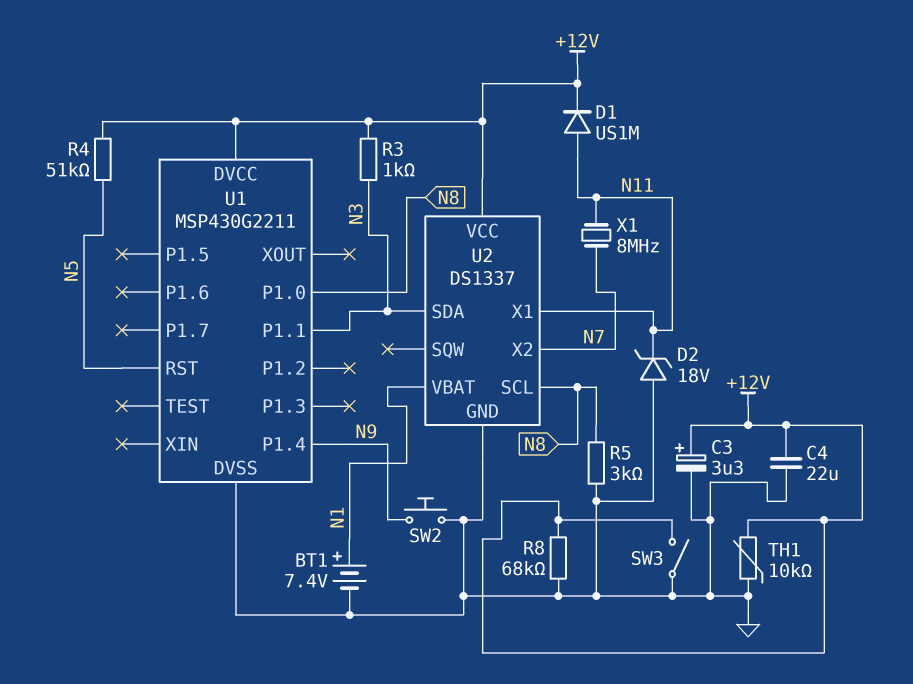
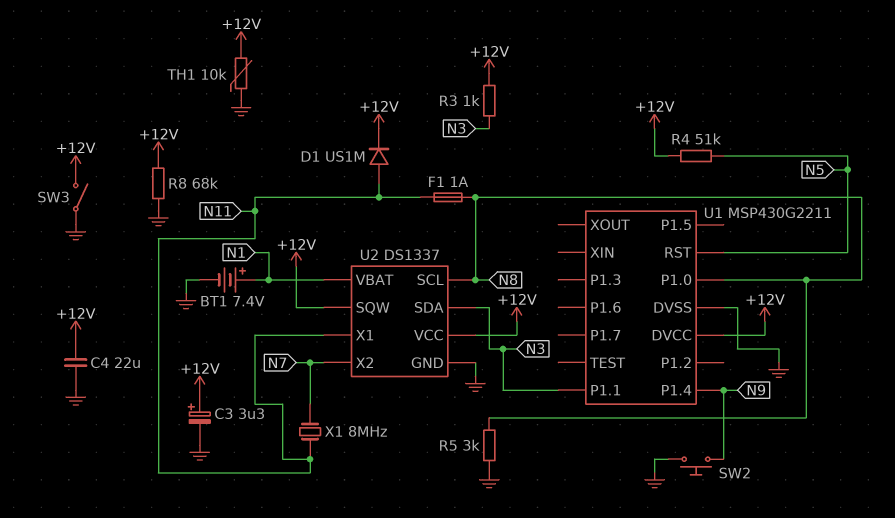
D2: zener 18V (A GND, K N11) -> none
F1: none -> 1A (N8, N11)
U2 pin SQW: none -> +12V

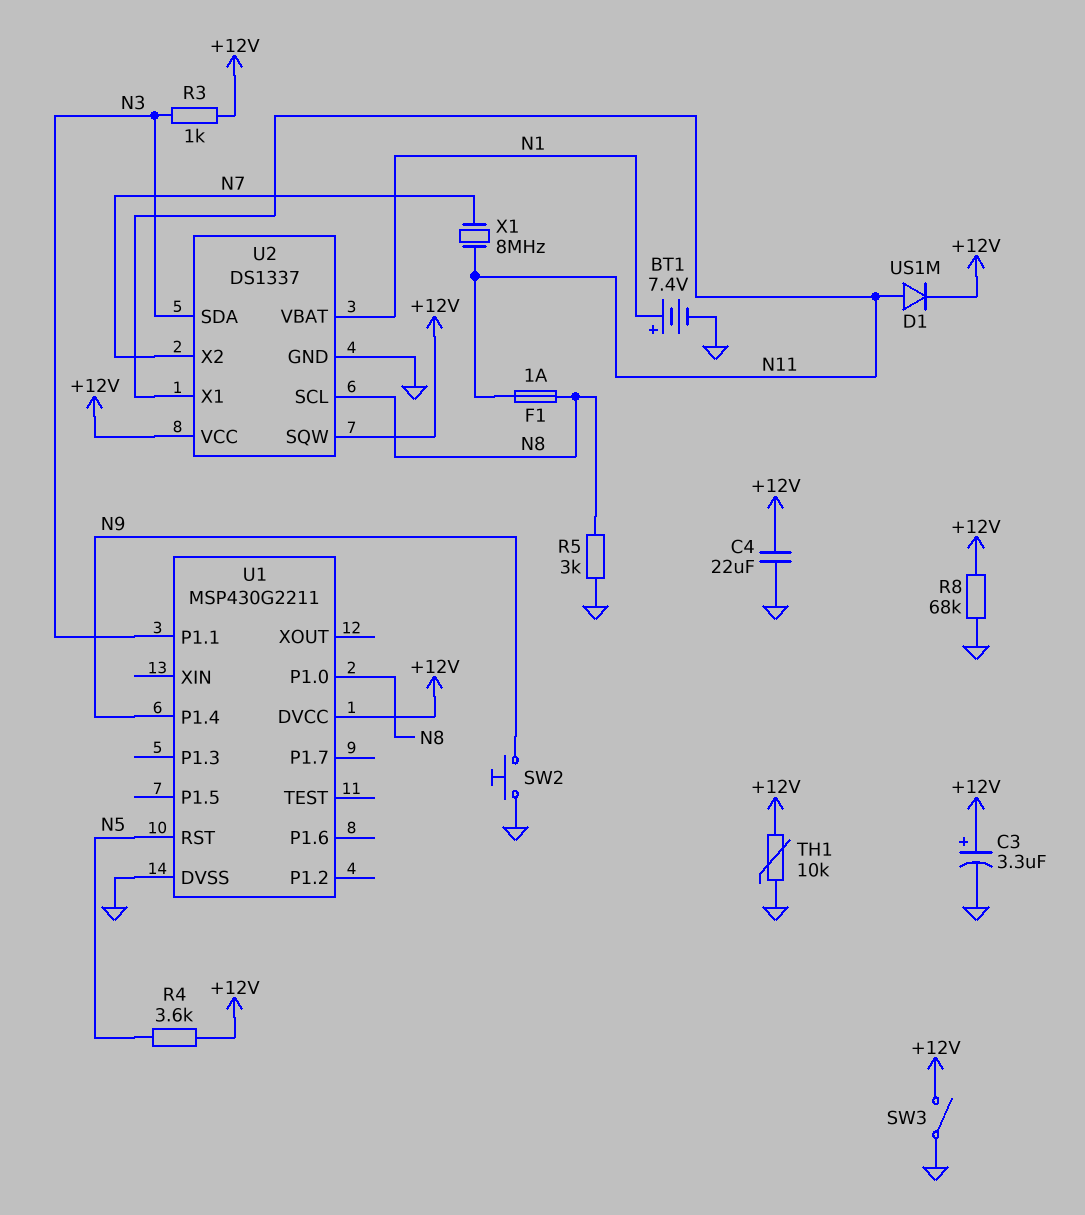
R4: 51k (+12V, N5) -> 3.6k (+12V, N5)

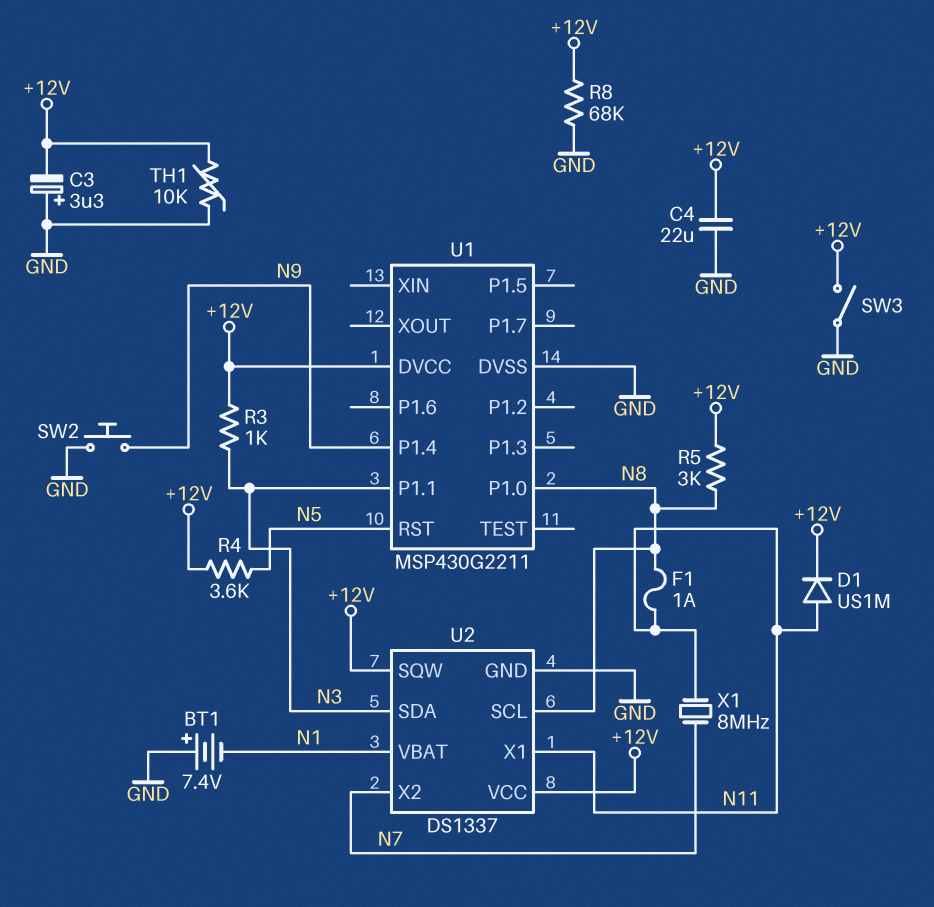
BT1: 7.4V (plus N1, minus GND) -> 7.4V (plus GND, minus N1)
C3: 3.3uF (plus +12V, minus GND) -> 3.3uF (plus GND, minus +12V)
R5: 3k (GND, N8) -> 3k (+12V, N8)

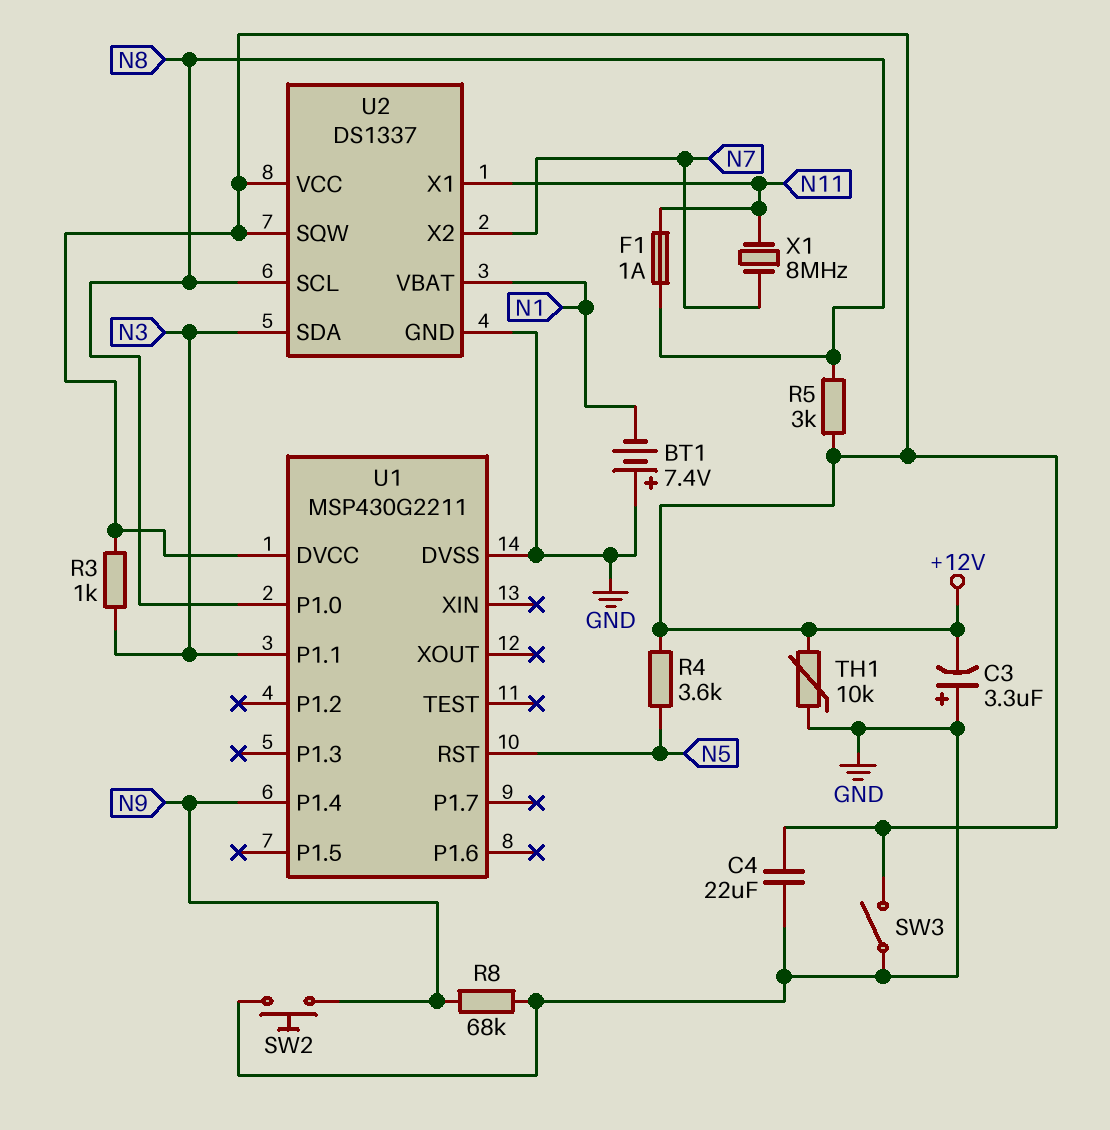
D1: diode US1M (A N11, K +12V) -> none
R8: 68k (+12V, GND) -> 68k (GND, N9)

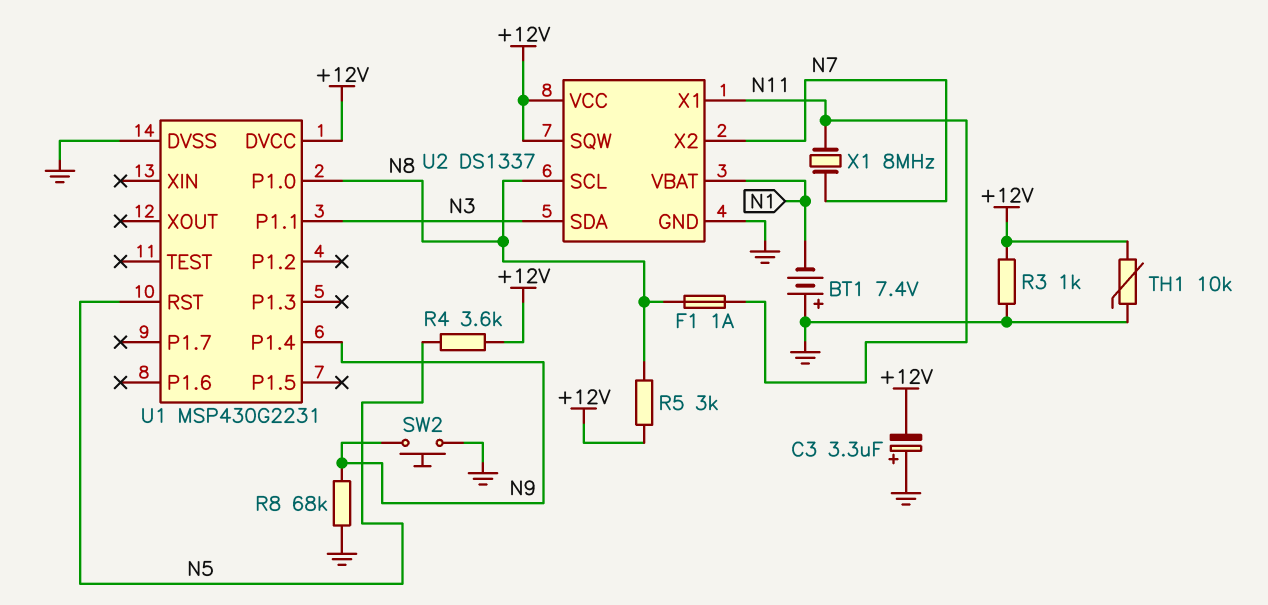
C4: 22uF (+12V, GND) -> none
R3: 1k (+12V, N3) -> 1k (+12V, GND)
SW3: switch (+12V, GND) -> none
U1: MSP430G2211 -> MSP430G2231

